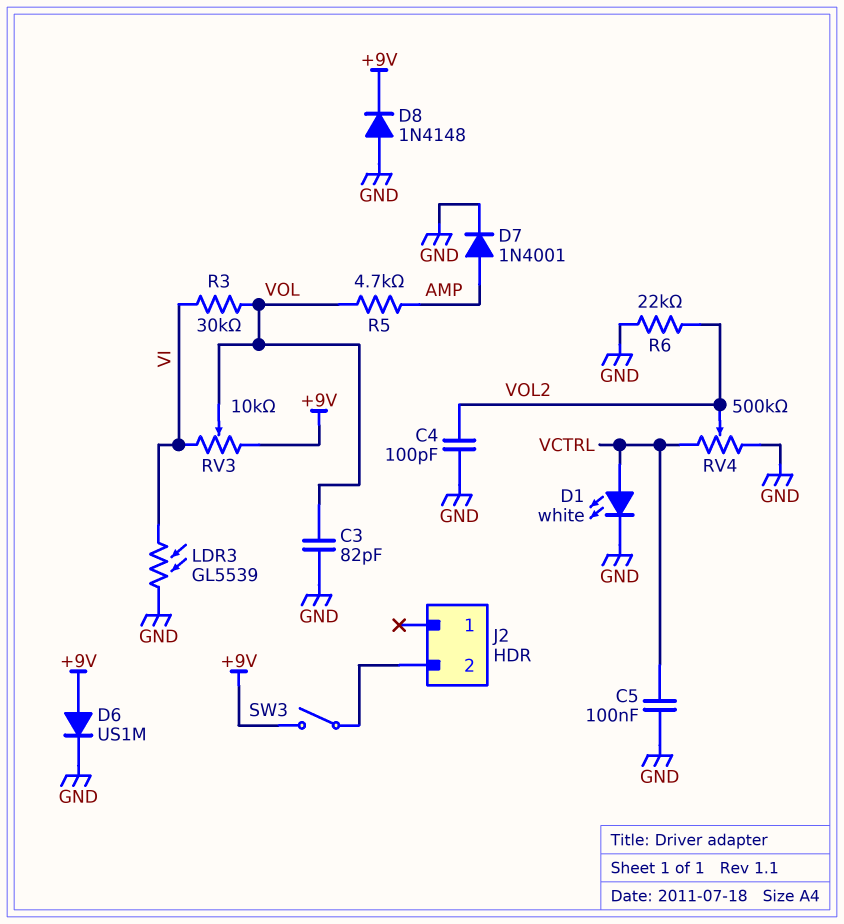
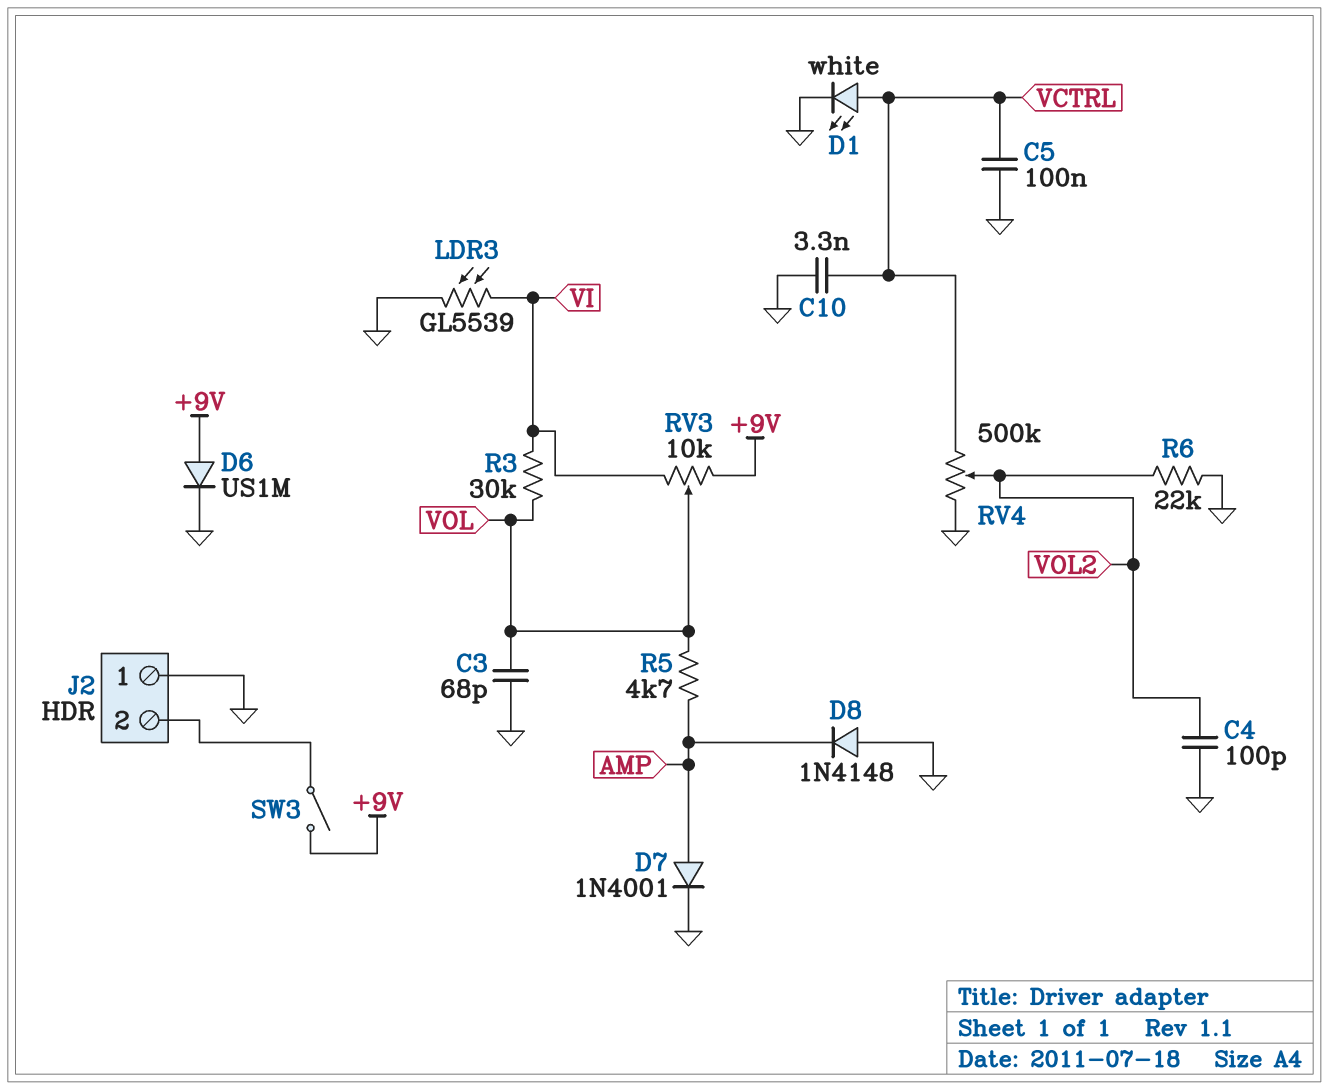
C3: 82pF (GND, VOL) -> 68pF (GND, VOL)
C10: none -> 3.3nF (GND, VCTRL)
D8: diode 1N4148 (A GND, K +9V) -> diode 1N4148 (A GND, K AMP)
J2 pin 1: none -> GND

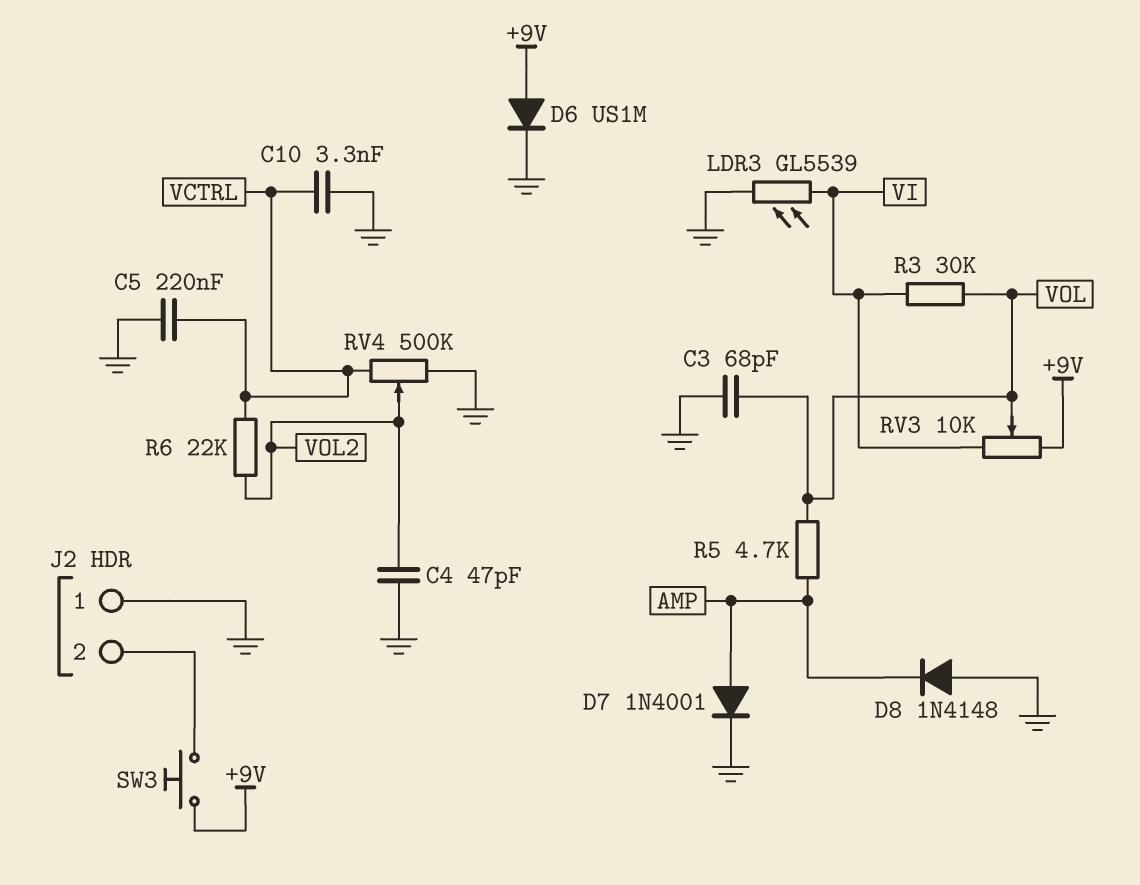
C4: 100pF (GND, VOL2) -> 47pF (GND, VOL2)
C5: 100nF (GND, VCTRL) -> 220nF (GND, VCTRL)
D1: LED white (A VCTRL, K GND) -> none
R6: 22k (GND, VOL2) -> 22k (VCTRL, VOL2)
SW3: switch (+9V, J2/2) -> button (+9V, J2/2)

